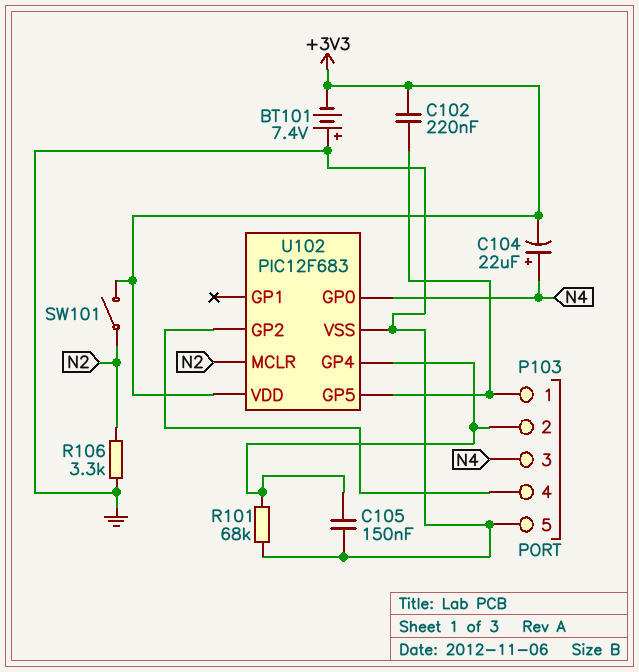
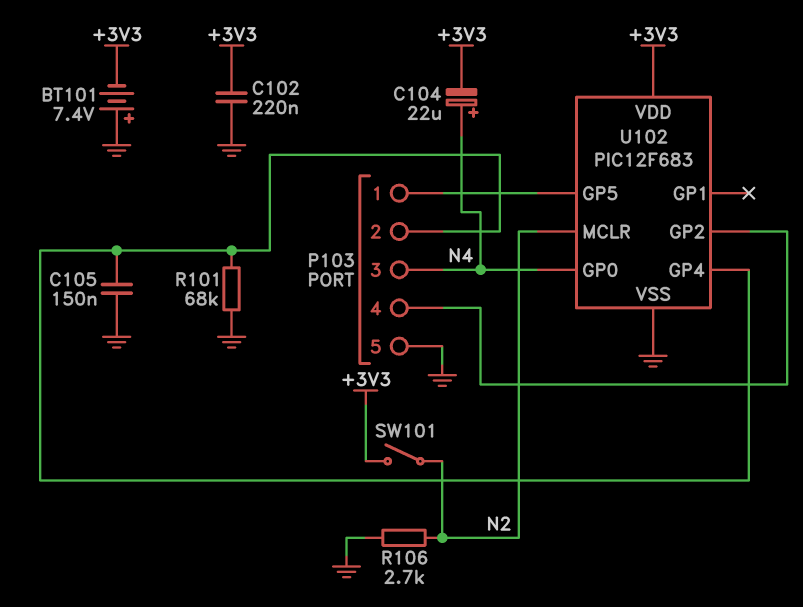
C102: 220nF (+3V3, P103/1) -> 220nF (+3V3, GND)
R106: 3.3k (GND, N2) -> 2.7k (GND, N2)

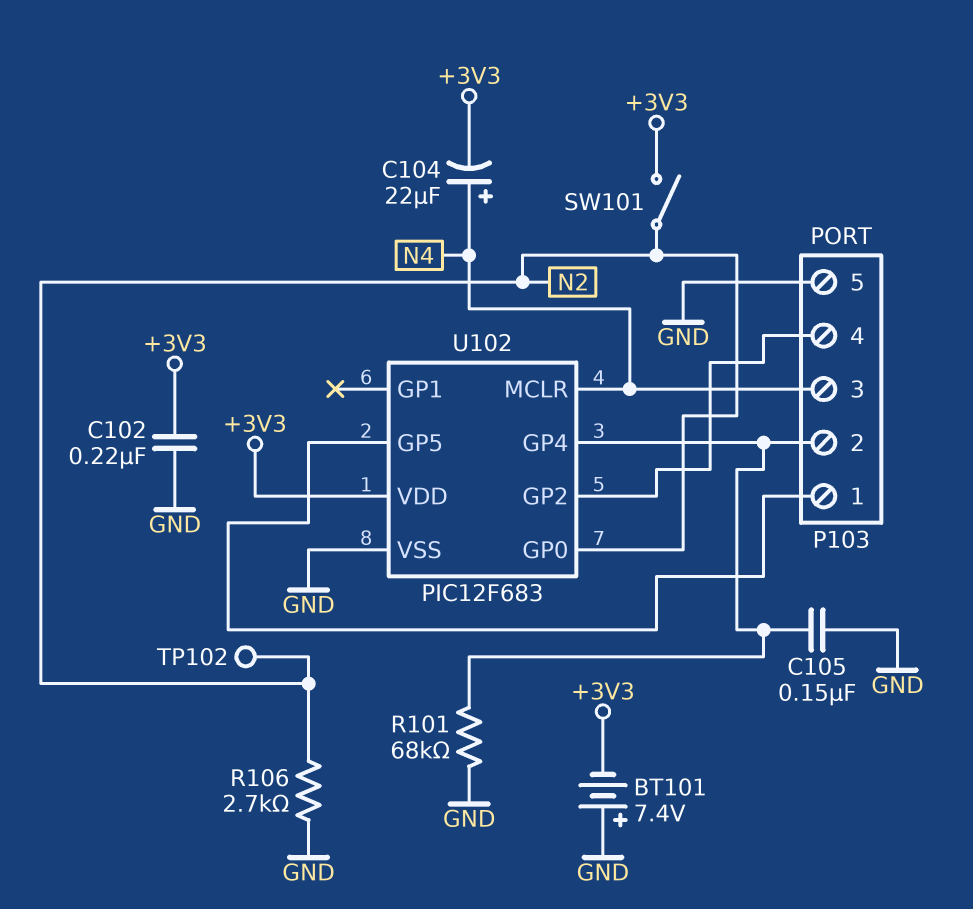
TP102: none -> test point (N2)
U102 pin GP0: N4 -> N2
U102 pin MCLR: N2 -> N4

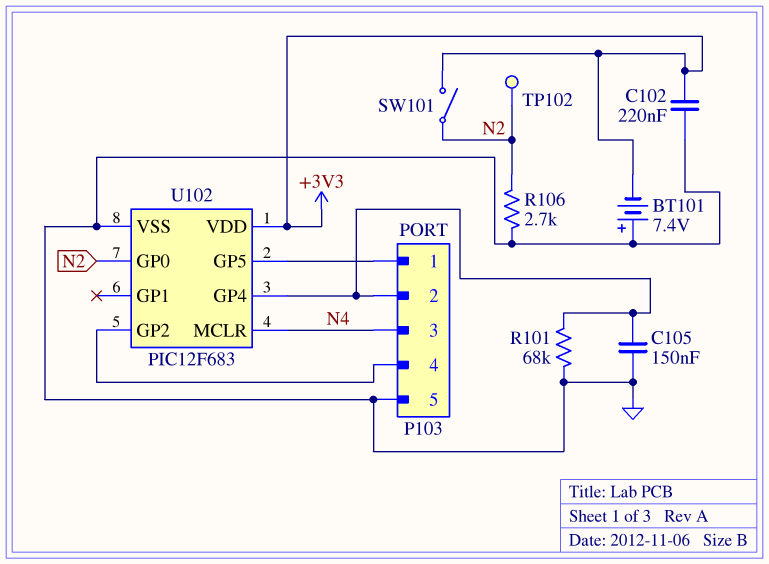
C104: 22uF (plus N4, minus +3V3) -> none

